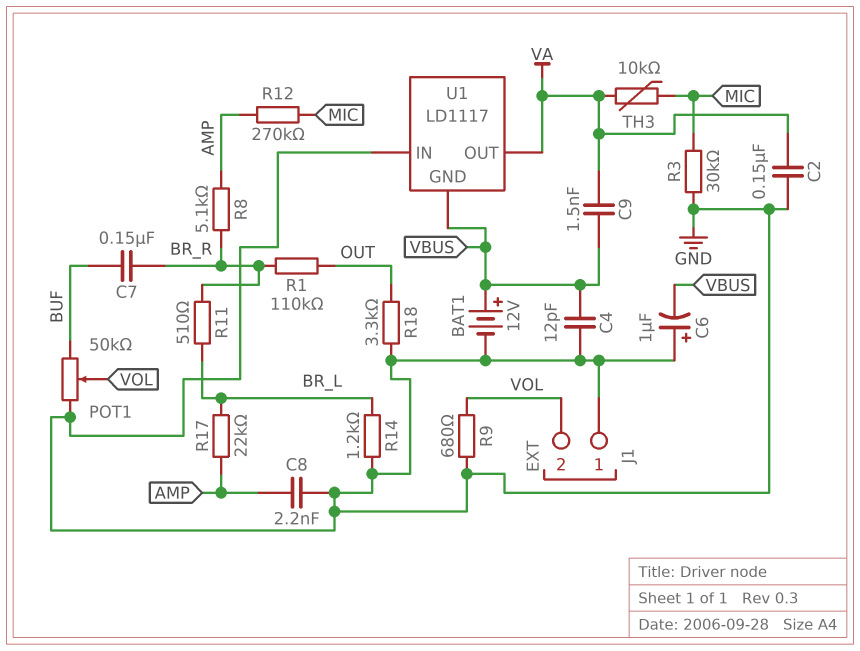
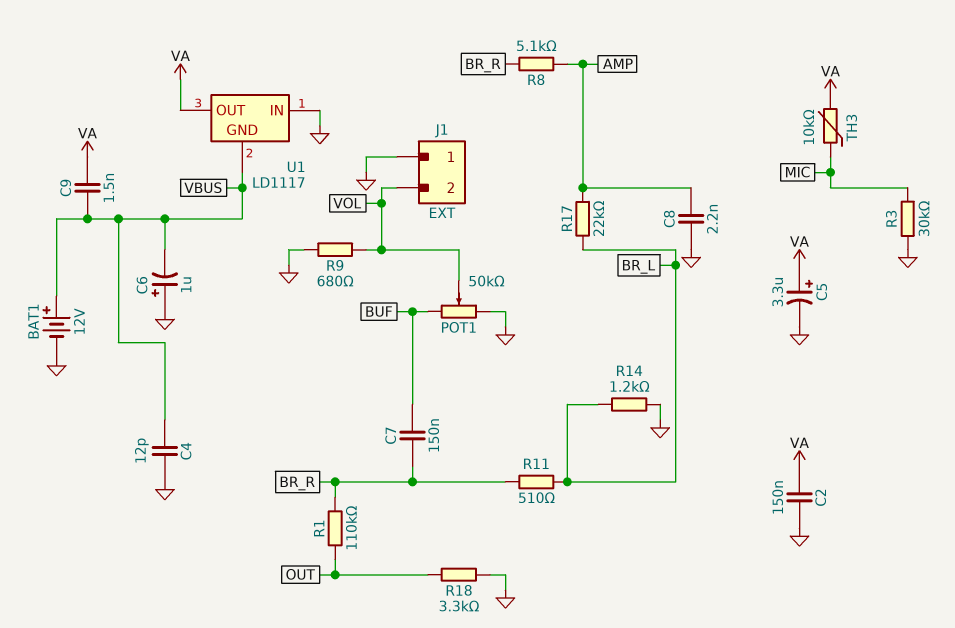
C5: none -> 3.3uF (plus VA, minus GND)
R12: 270k (AMP, MIC) -> none

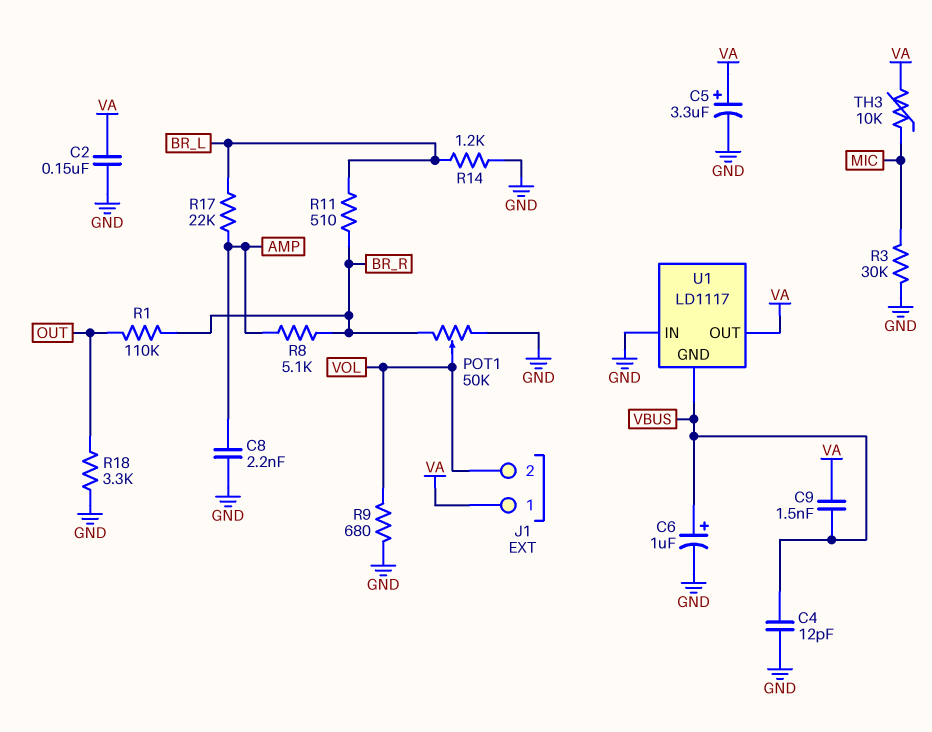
BAT1: 12V (plus VBUS, minus GND) -> none
C6: 1uF (plus GND, minus VBUS) -> 1uF (plus VBUS, minus GND)
C7: 150nF (BR_R, BUF) -> none
J1 pin 1: GND -> VA
POT1: 50k (BUF, GND, wiper VOL) -> 50k (BR_R, GND, wiper VOL)

